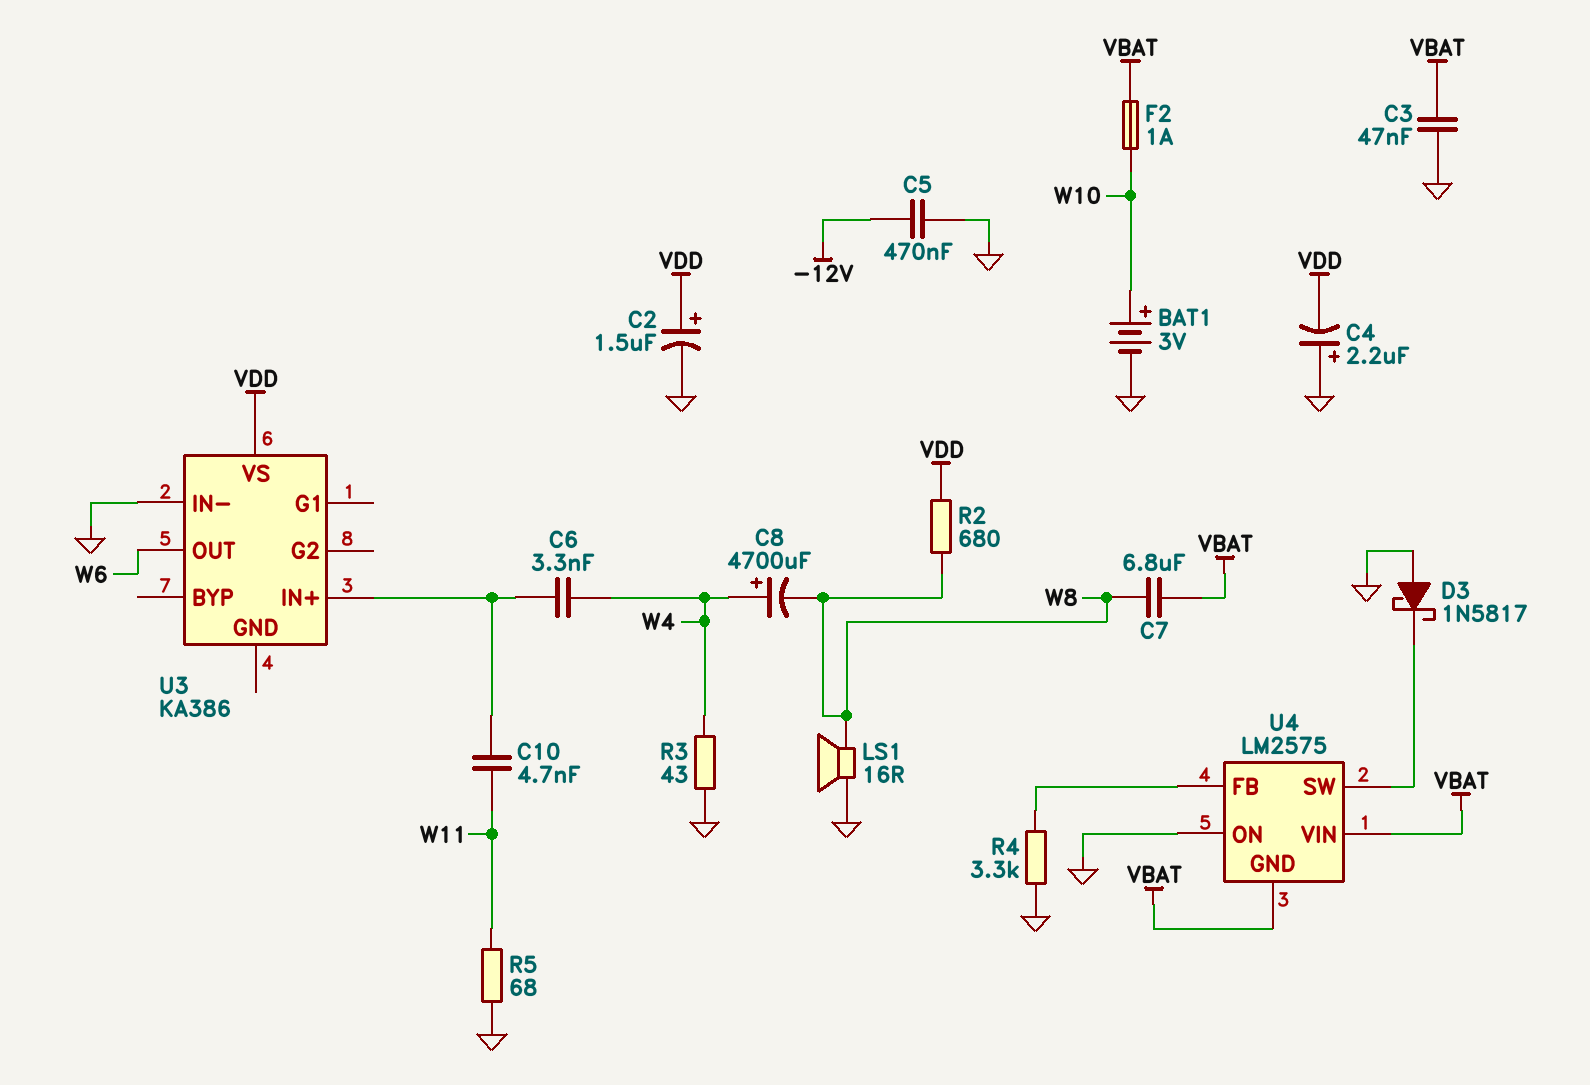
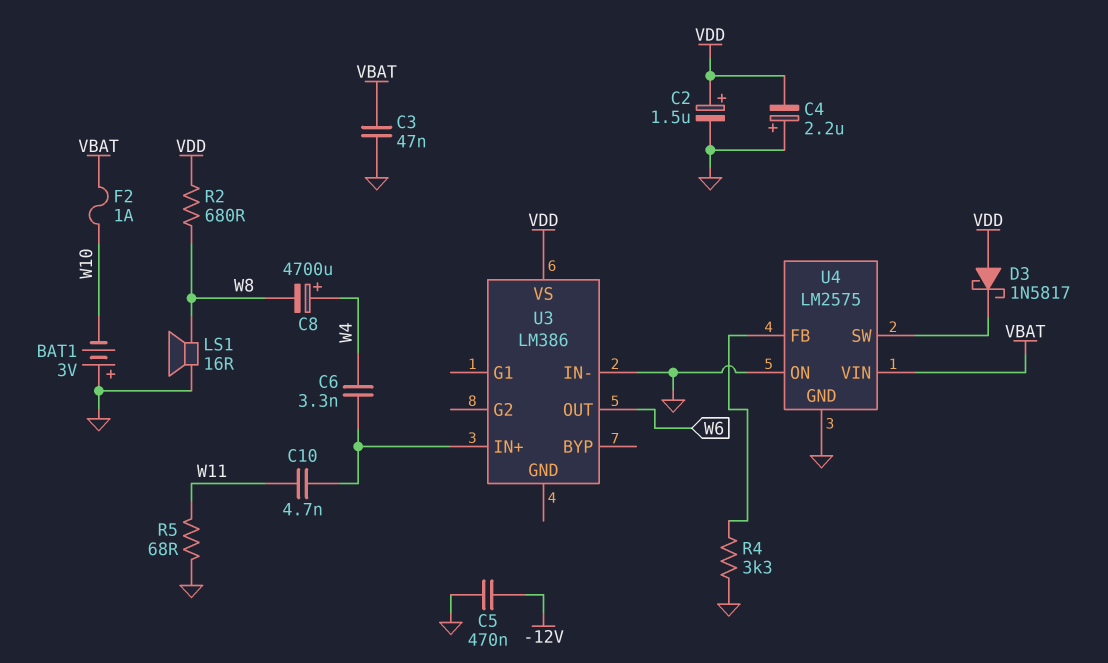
BAT1: 3V (plus W10, minus GND) -> 3V (plus GND, minus W10)
C7: 6.8uF (VBAT, W8) -> none
D3: schottky 1N5817 (A GND, K U4/SW) -> schottky 1N5817 (A VDD, K U4/SW)
R3: 43 (GND, W4) -> none
U3: KA386 -> LM386
U4 pin GND: VBAT -> GND

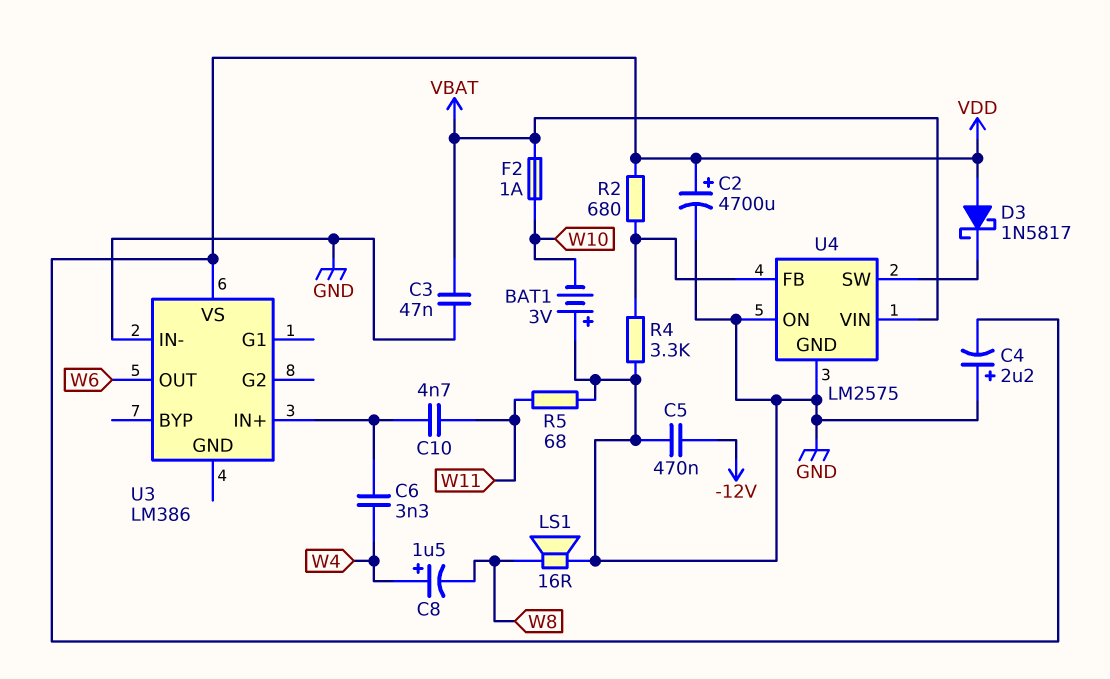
C2: 1.5uF (plus VDD, minus GND) -> 4700uF (plus VDD, minus GND)
C8: 4700uF (plus W4, minus W8) -> 1.5uF (plus W4, minus W8)
R2: 680 (VDD, W8) -> 680 (U4/FB, VDD)

